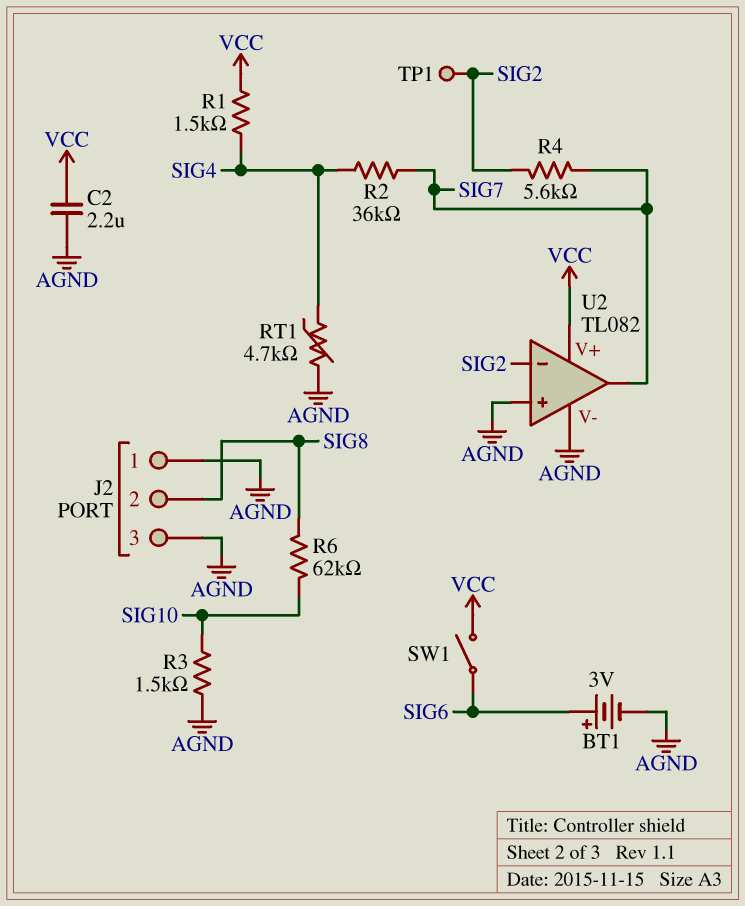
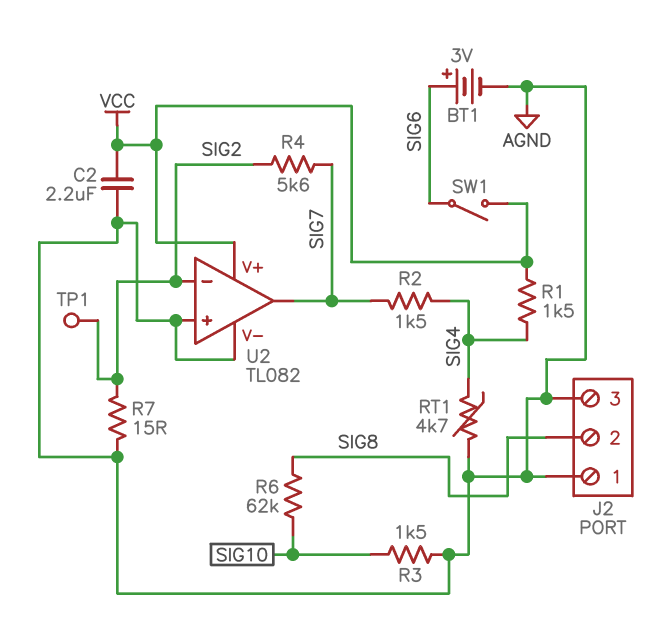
R2: 36k (SIG4, SIG7) -> 1.5k (SIG4, SIG7)
R7: none -> 15 (AGND, SIG2)

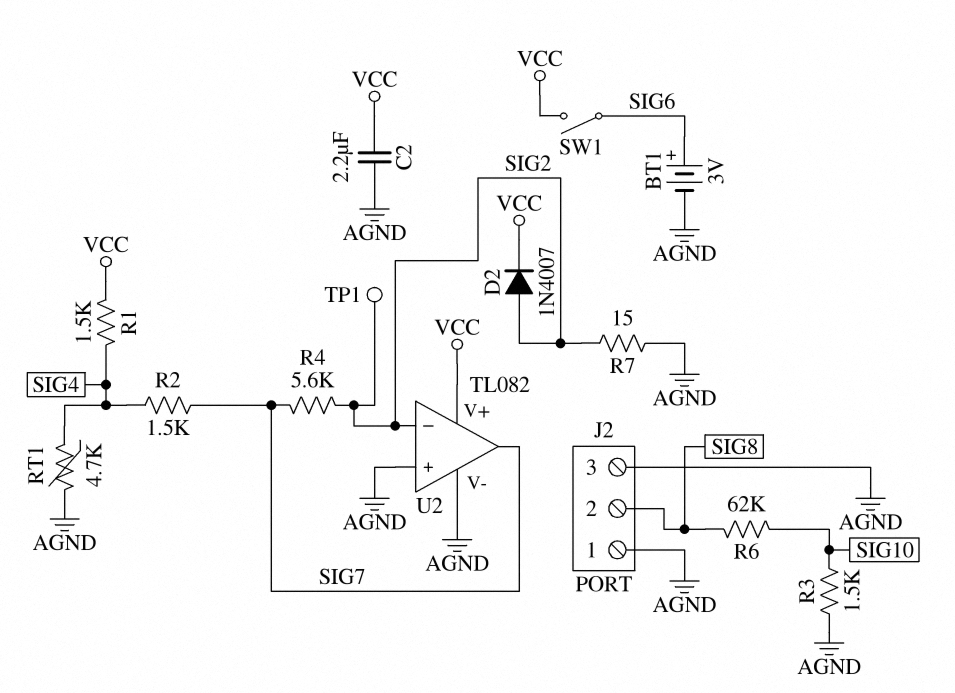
D2: none -> diode 1N4007 (A SIG2, K VCC)

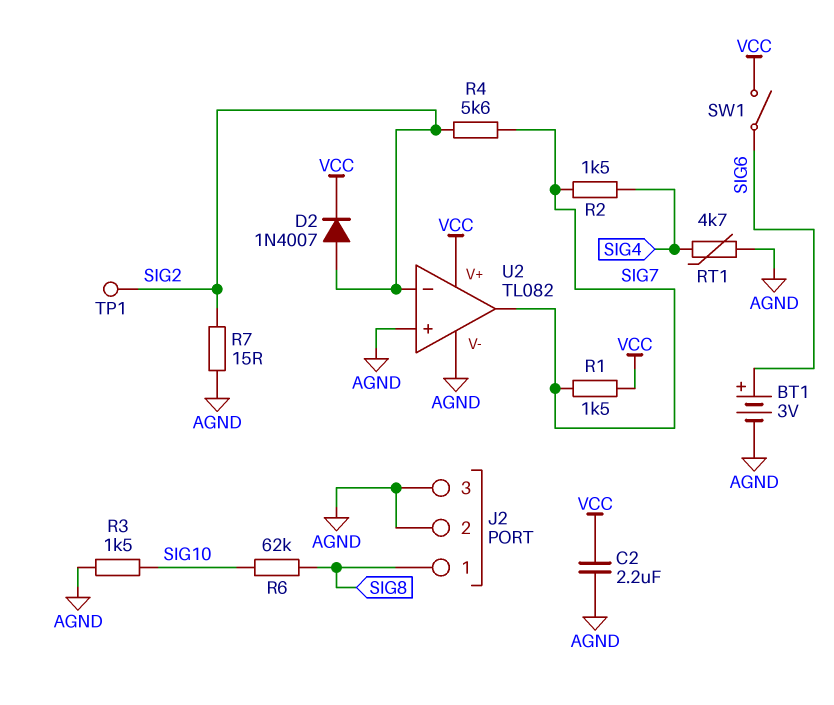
J2 pin 1: AGND -> SIG8
J2 pin 2: SIG8 -> AGND
R1: 1.5k (SIG4, VCC) -> 1.5k (SIG7, VCC)

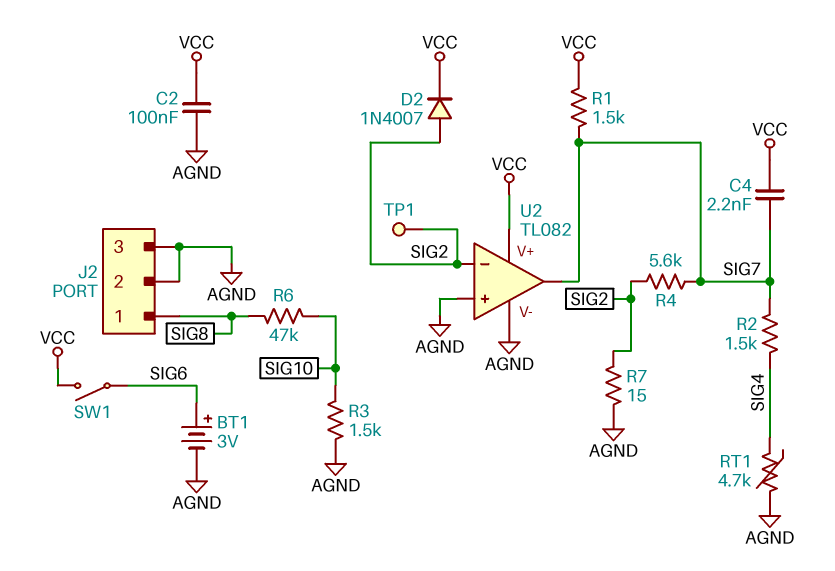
C2: 2.2uF (AGND, VCC) -> 100nF (AGND, VCC)
C4: none -> 2.2nF (SIG7, VCC)
R6: 62k (SIG8, SIG10) -> 47k (SIG8, SIG10)

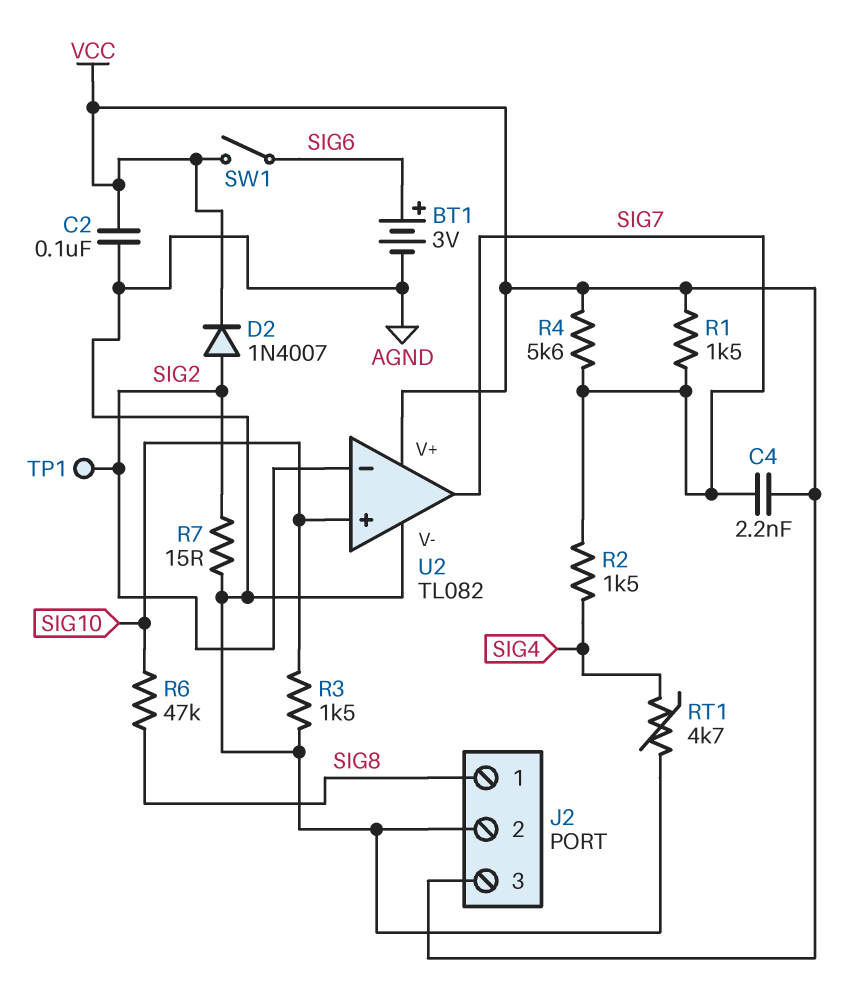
J2 pin 3: AGND -> VCC
R4: 5.6k (SIG2, SIG7) -> 5.6k (SIG7, VCC)
U2 pin in+: AGND -> SIG10

